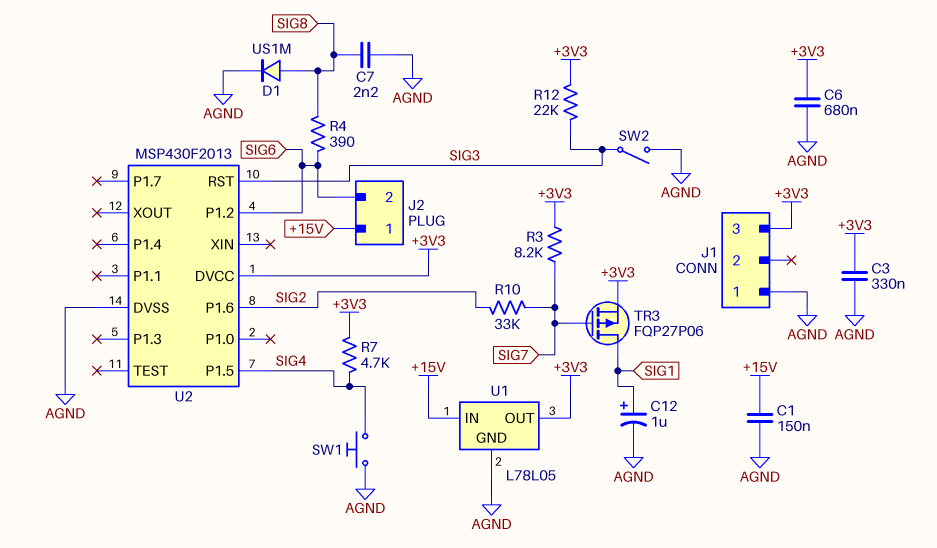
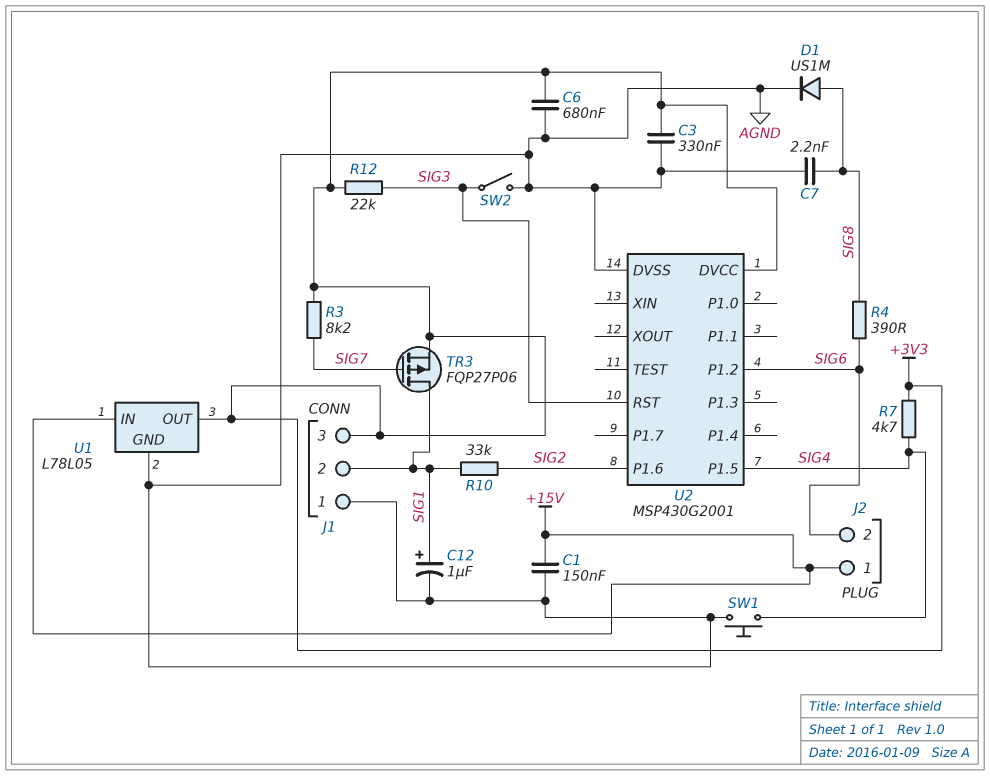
J1 pin 2: none -> SIG1
R10: 33k (SIG2, SIG7) -> 33k (SIG1, SIG2)
U2: MSP430F2013 -> MSP430G2001

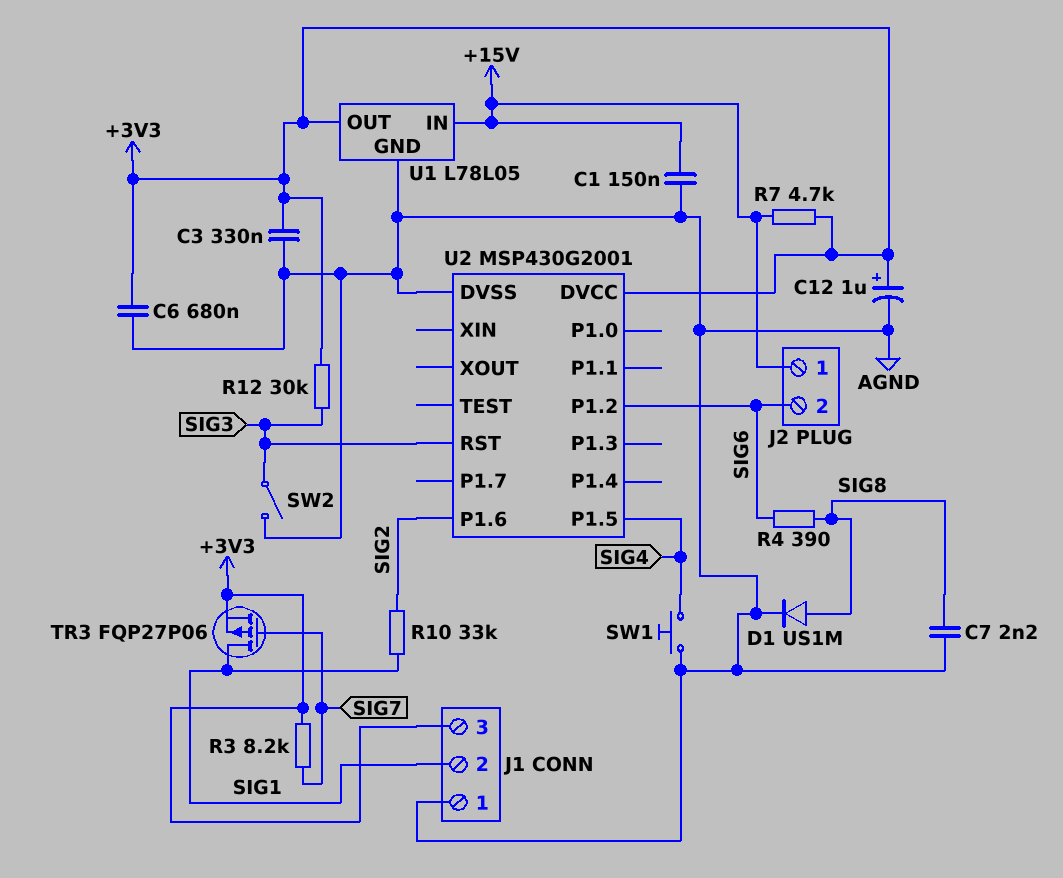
C12: 1uF (plus SIG1, minus AGND) -> 1uF (plus +3V3, minus AGND)
R7: 4.7k (+3V3, SIG4) -> 4.7k (+3V3, +15V)
R12: 22k (+3V3, SIG3) -> 30k (+3V3, SIG3)

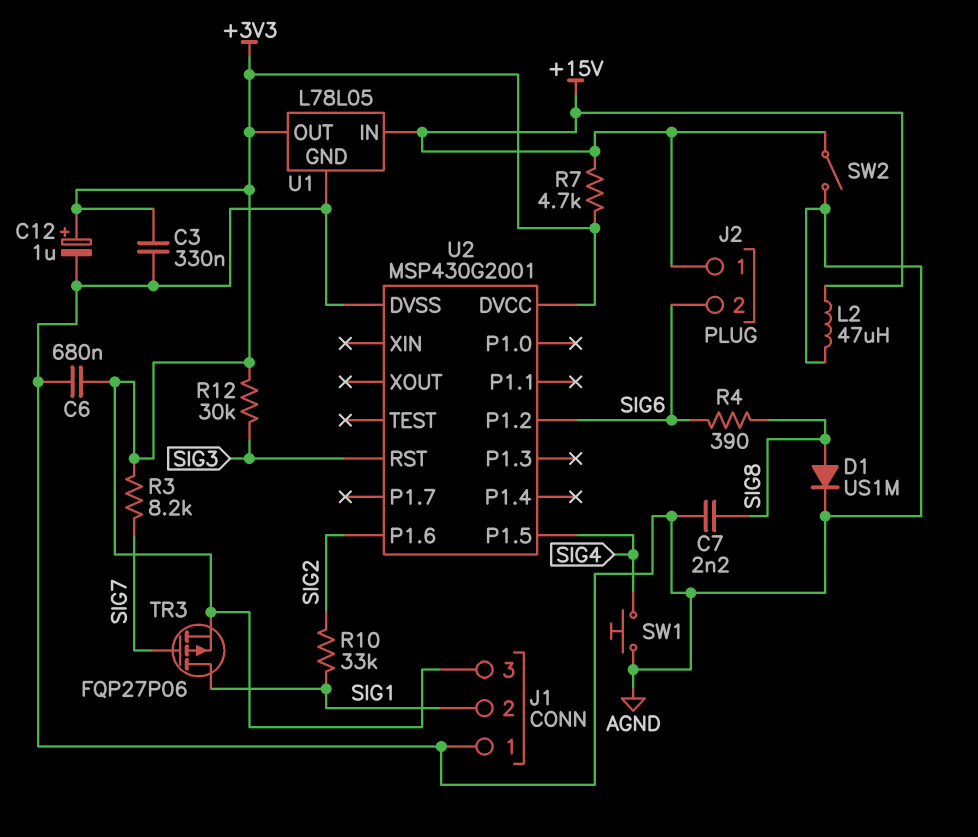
C1: 150nF (+15V, AGND) -> none
L2: none -> 47uH (+15V, AGND)
SW2: switch (AGND, SIG3) -> switch (+15V, AGND)

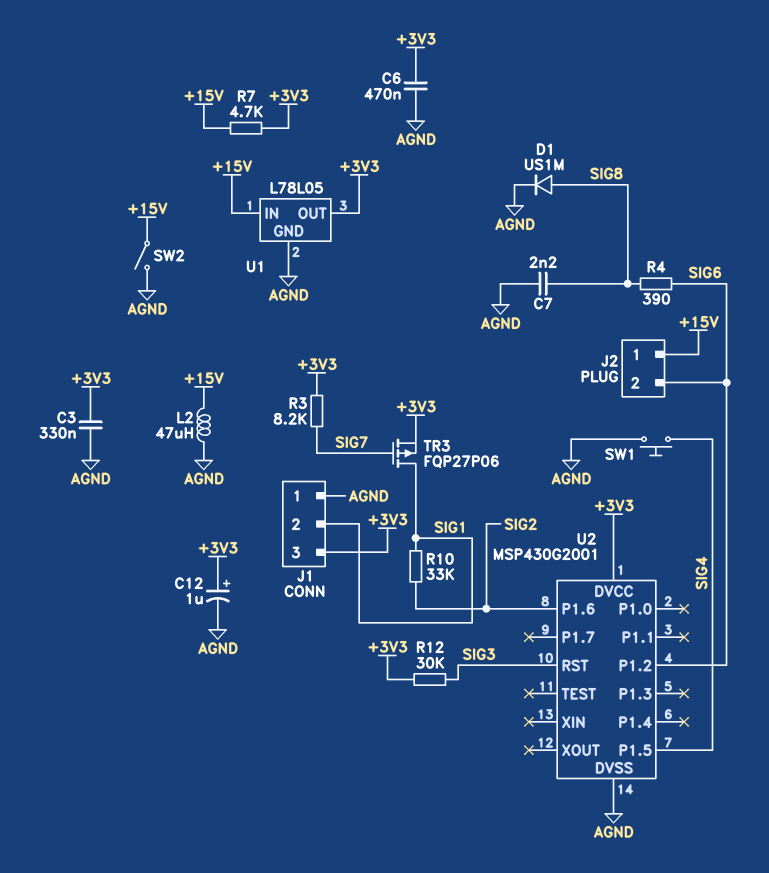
C6: 680nF (+3V3, AGND) -> 470nF (+3V3, AGND)

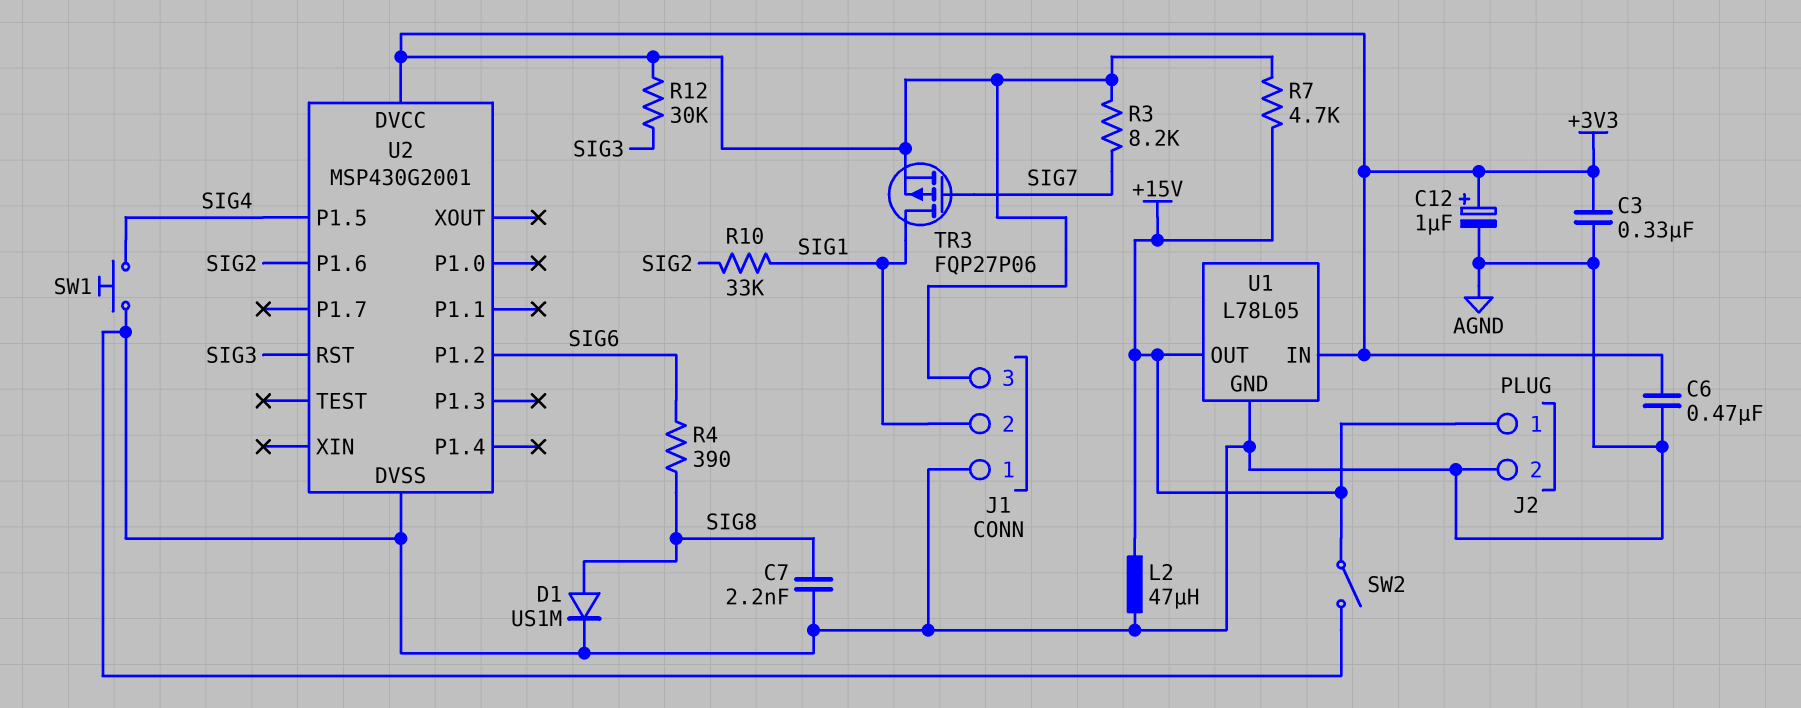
J2 pin 2: SIG6 -> AGND
U1 pin IN: +15V -> +3V3
U1 pin OUT: +3V3 -> +15V

